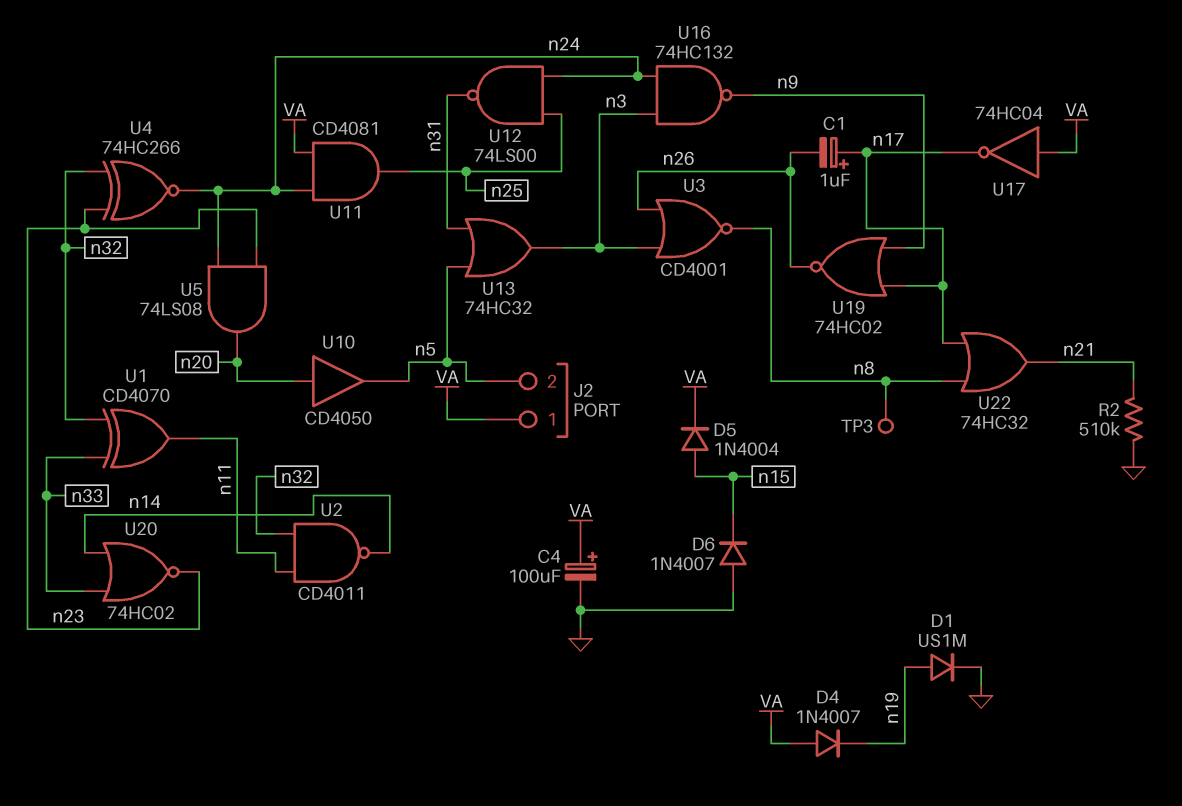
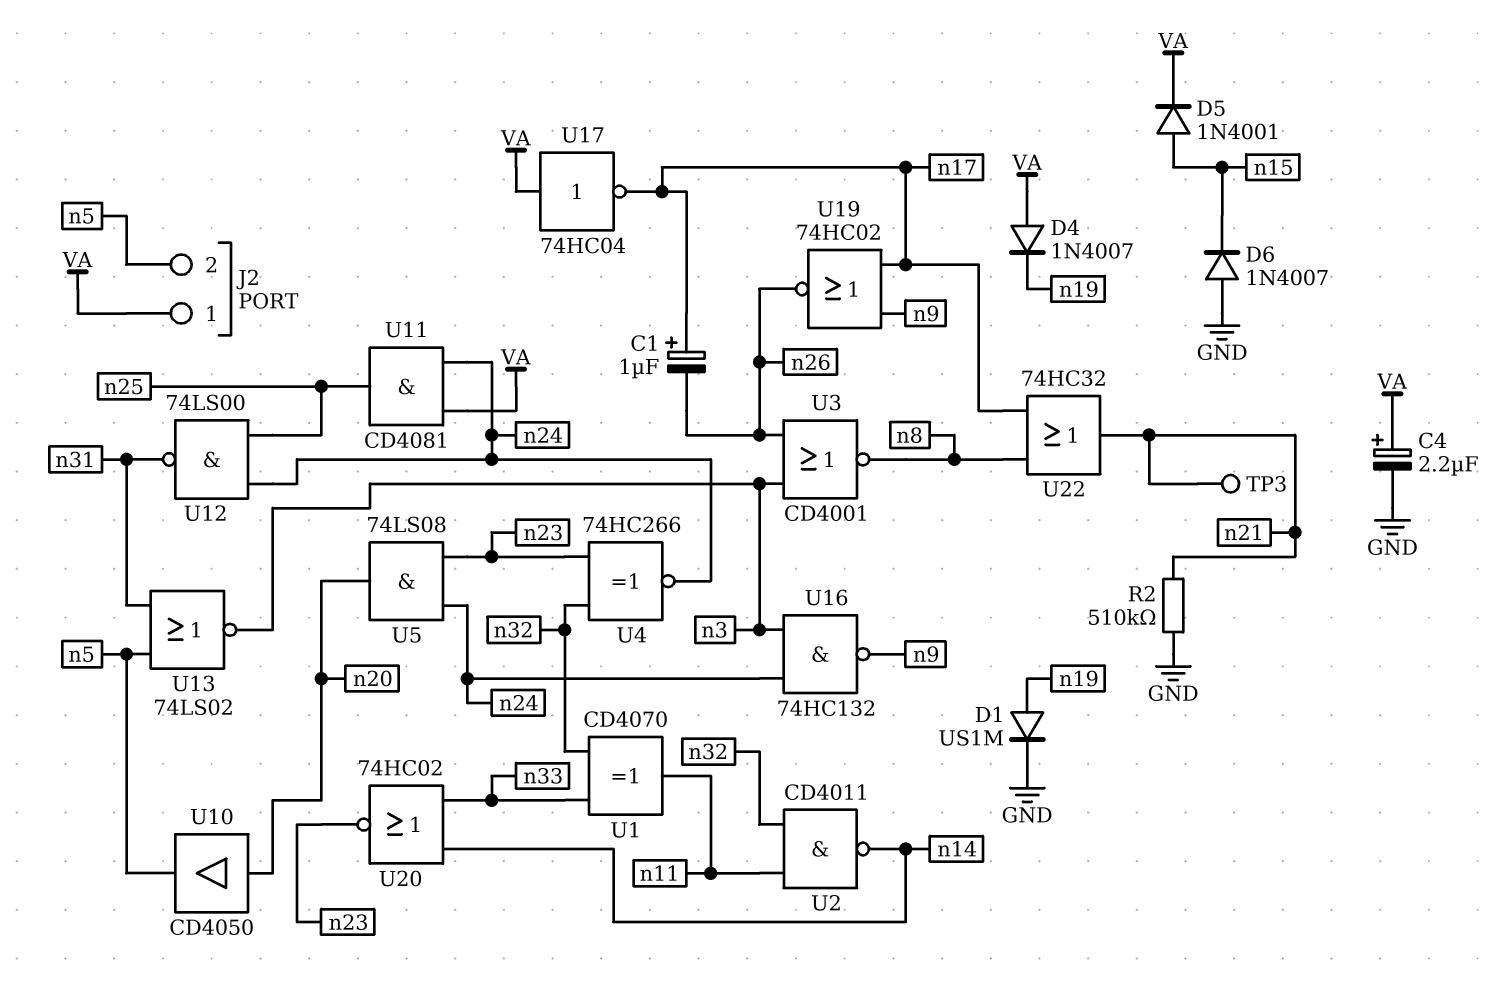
C4: 100uF (plus VA, minus GND) -> 2.2uF (plus VA, minus GND)
D5: diode 1N4004 (A n15, K VA) -> diode 1N4001 (A n15, K VA)
TP3: test point (n8) -> test point (n21)
U13: OR 74HC32 (in n5, in n31, out n3) -> NOR 74LS02 (in n5, in n31, out n3)

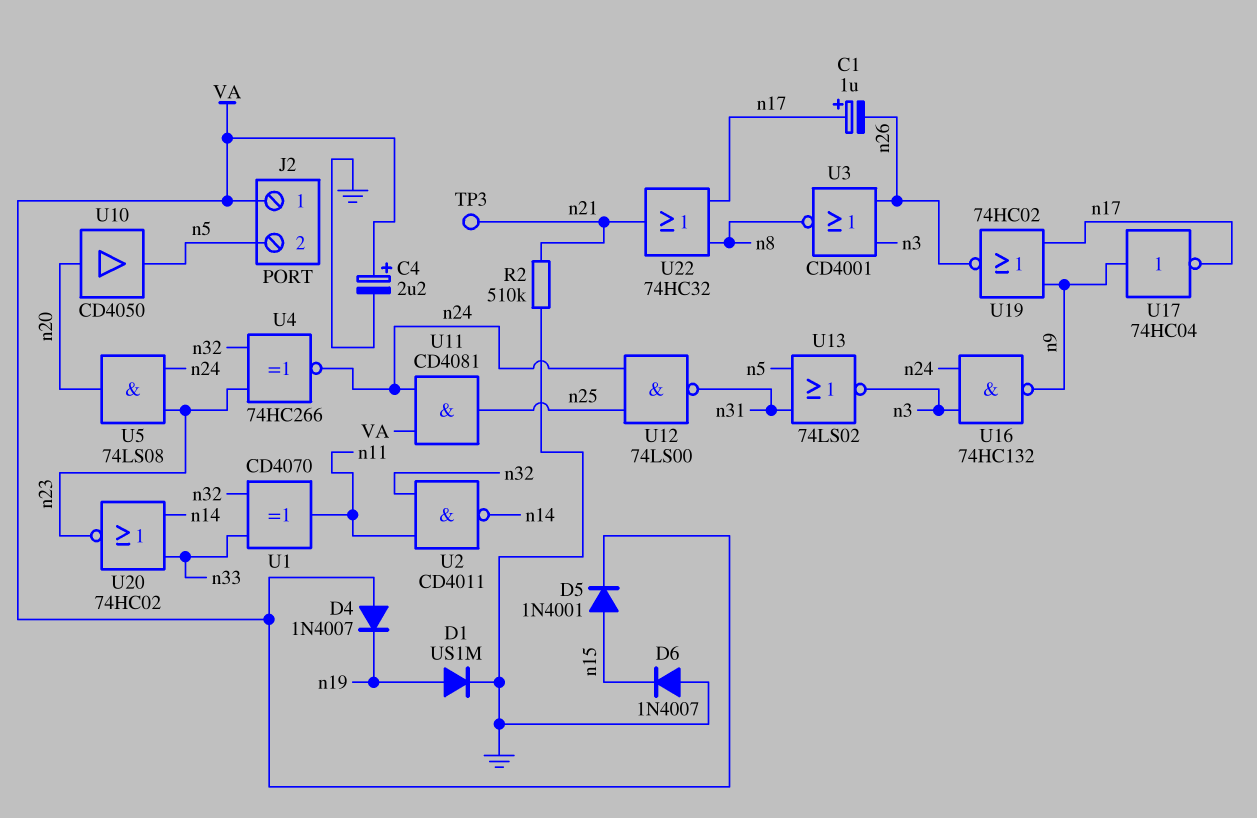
U17: NOT 74HC04 (in VA, out n17) -> NOT 74HC04 (in n9, out n17)

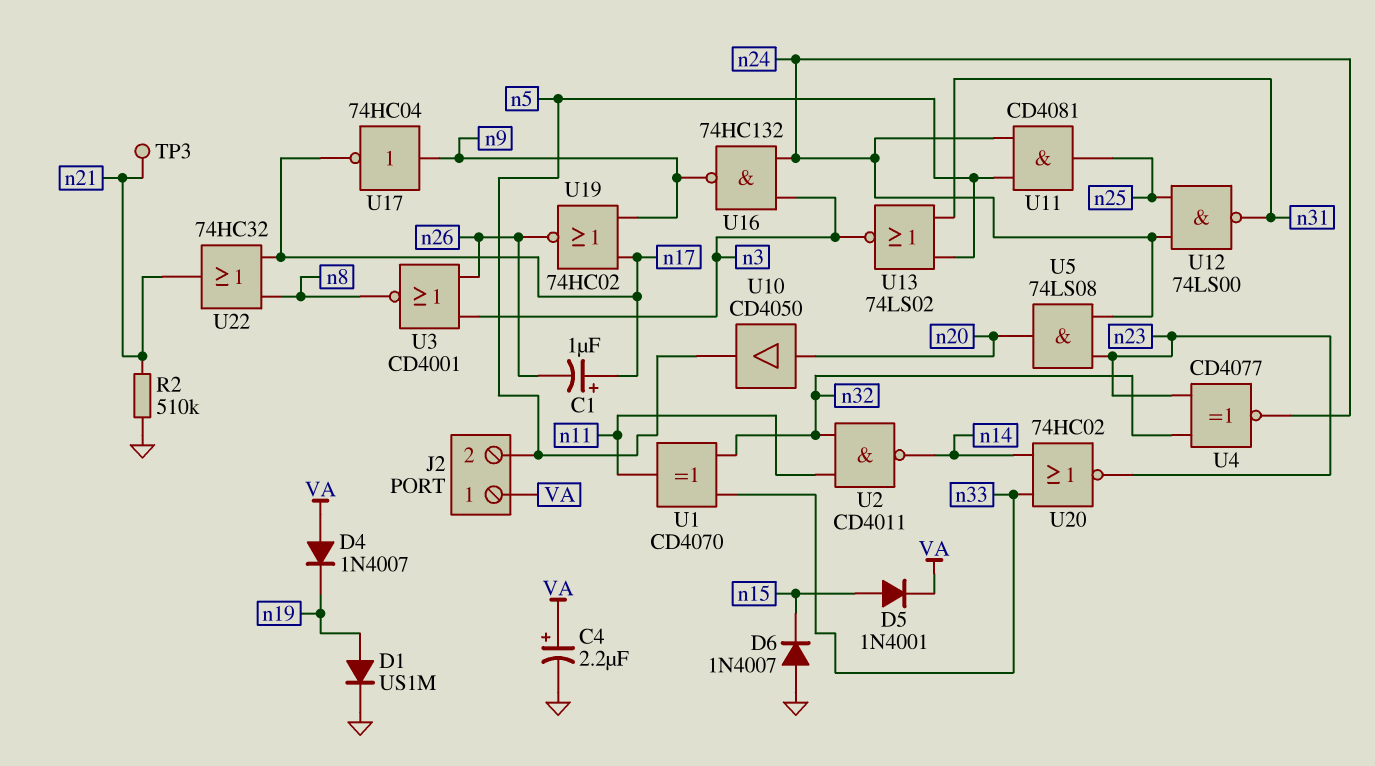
U4: XNOR 74HC266 (in n23, in n32, out n24) -> XNOR CD4077 (in n23, in n32, out n24)
U11: AND CD4081 (in VA, in n24, out n25) -> AND CD4081 (in n5, in n24, out n25)

